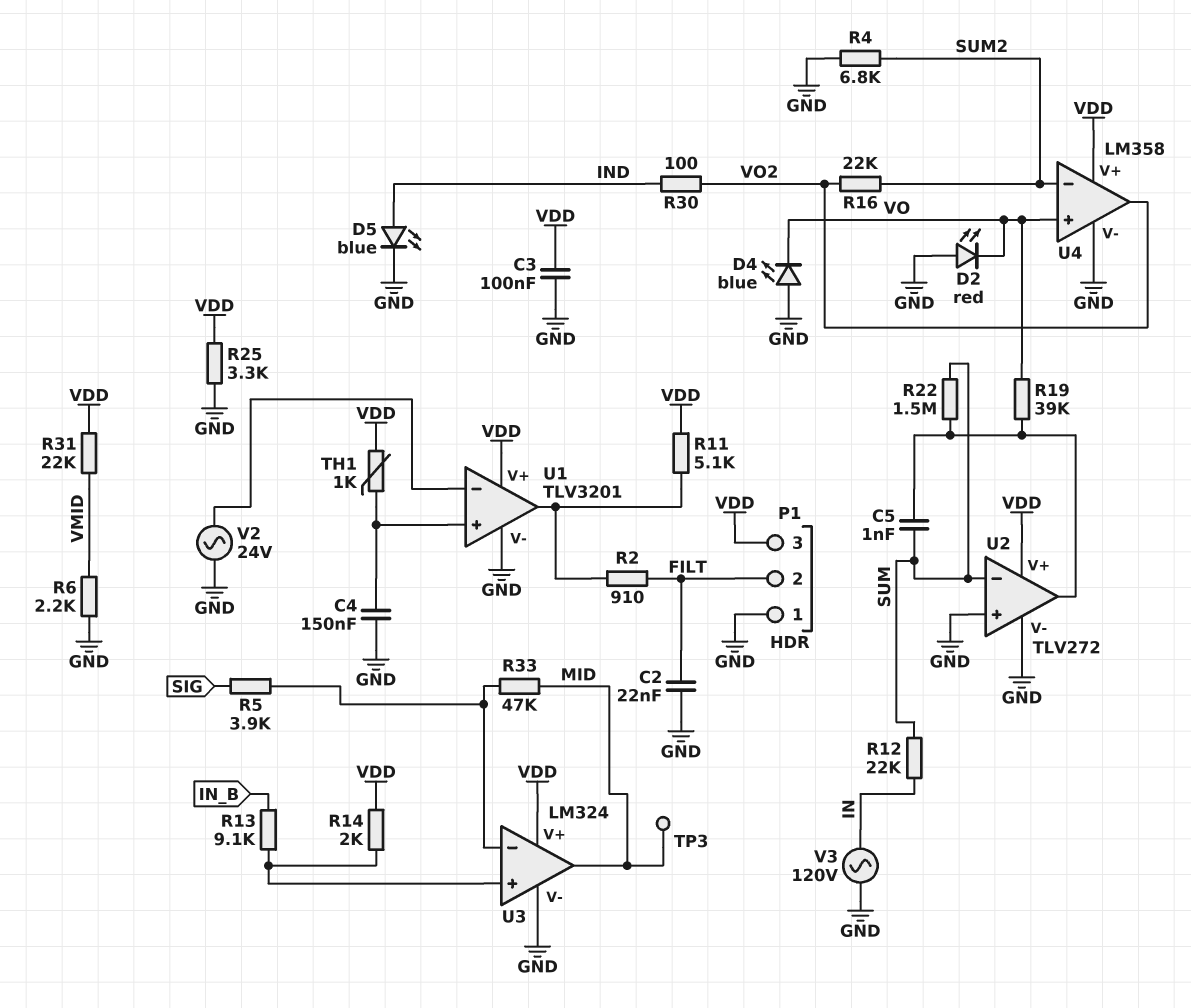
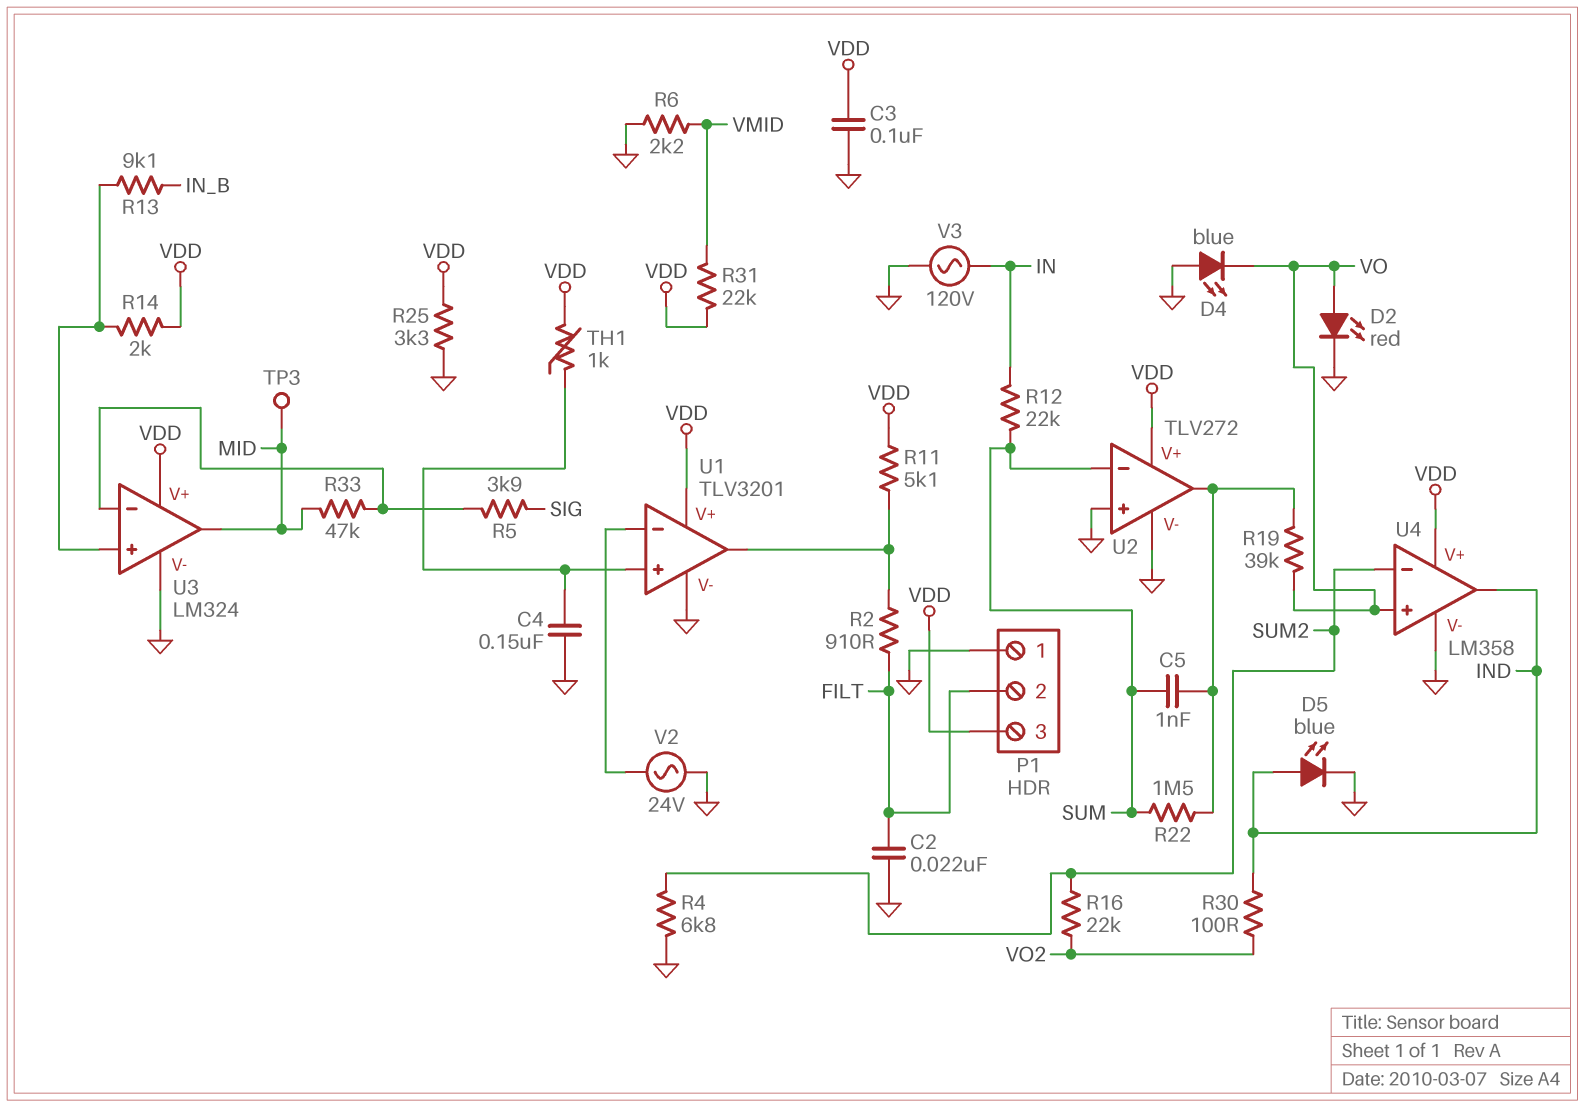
D2: LED red (A GND, K VO) -> LED red (A VO, K GND)
U4 pin out: VO2 -> IND

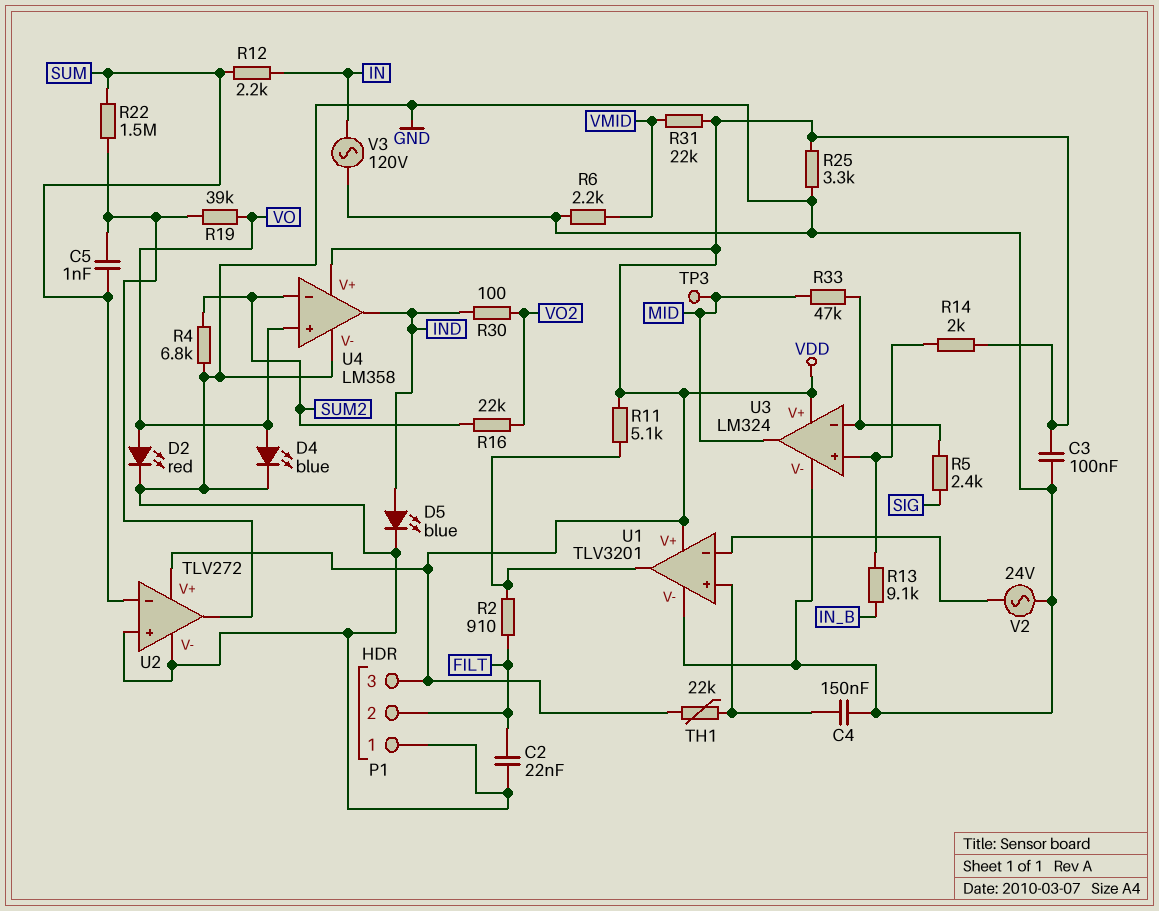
D4: LED blue (A GND, K VO) -> LED blue (A VO, K GND)
R5: 3.9k (SIG, U3/in-) -> 2.4k (SIG, U3/in-)
R12: 22k (IN, SUM) -> 2.2k (IN, SUM)
TH1: 1k (U1/in+, VDD) -> 22k (U1/in+, VDD)

